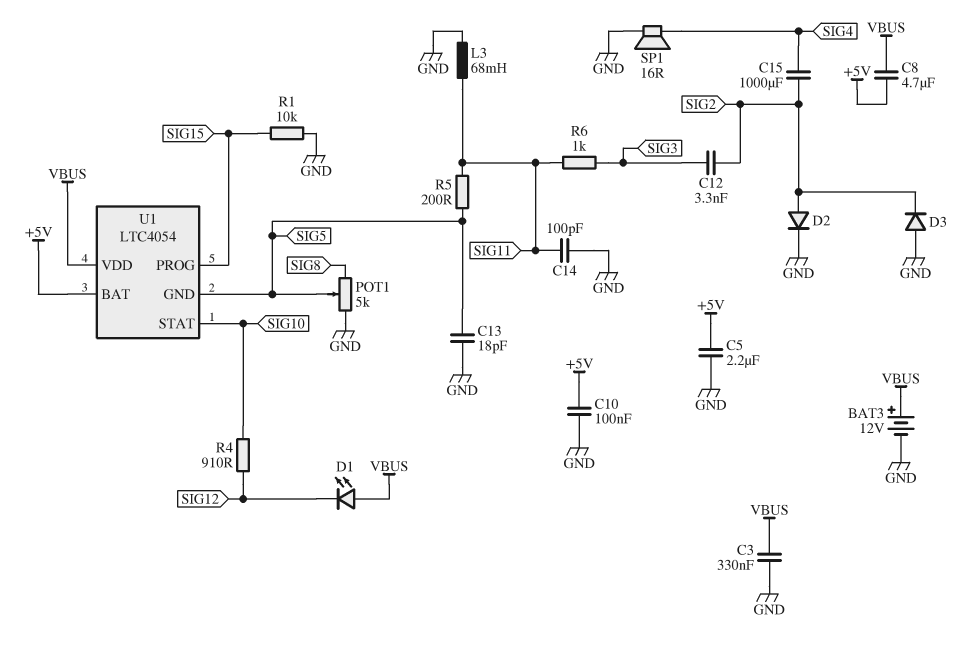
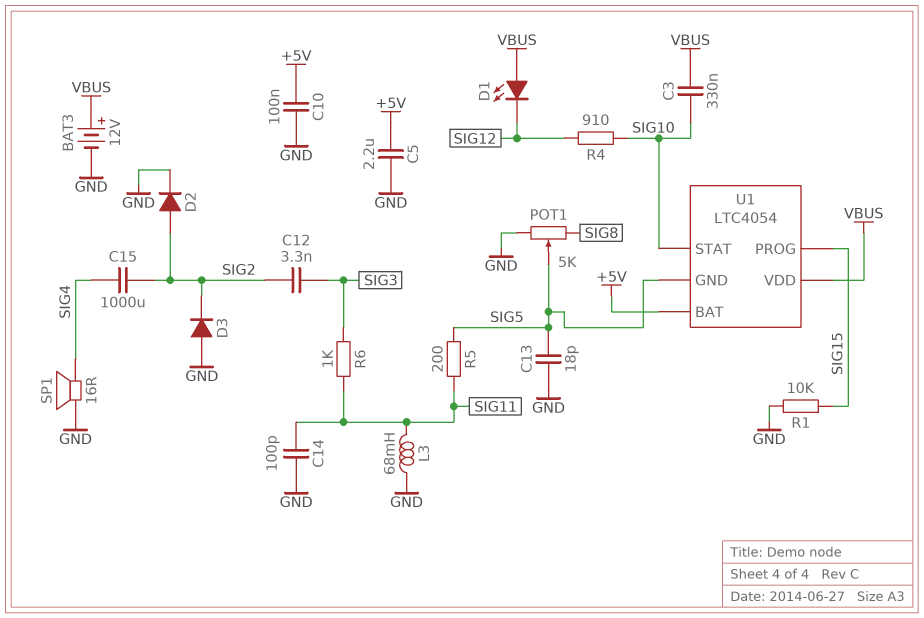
C3: 330nF (GND, VBUS) -> 330nF (SIG10, VBUS)
C8: 4.7uF (+5V, VBUS) -> none

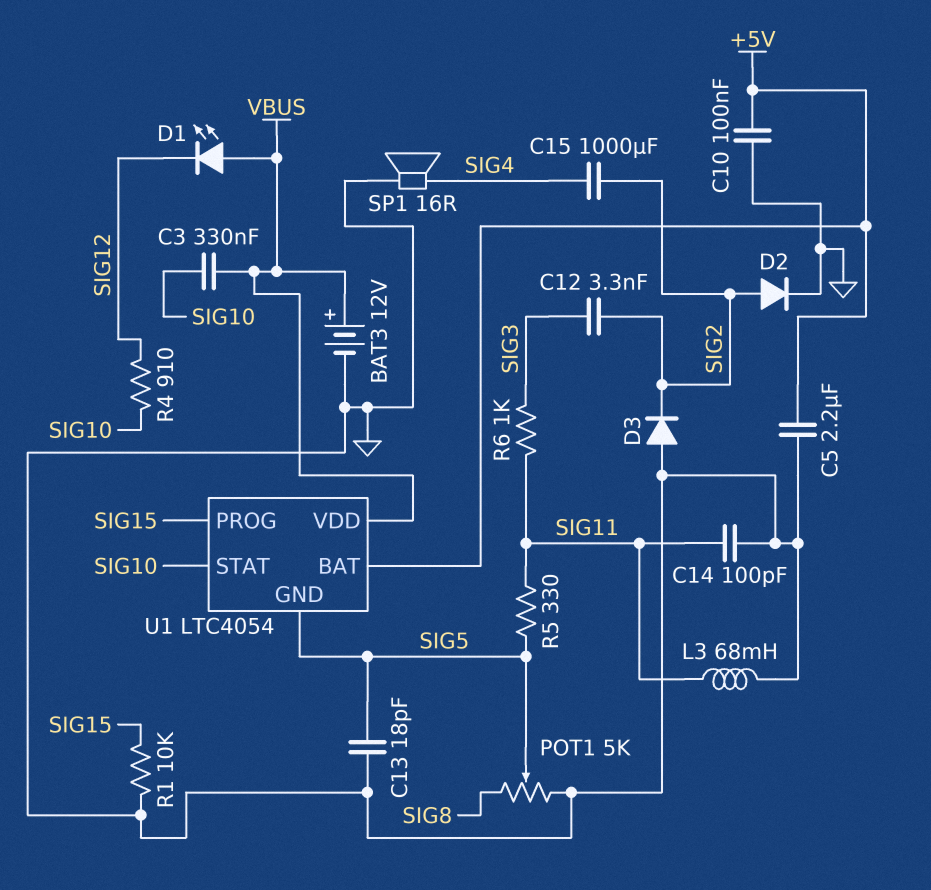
R5: 200 (SIG5, SIG11) -> 330 (SIG5, SIG11)

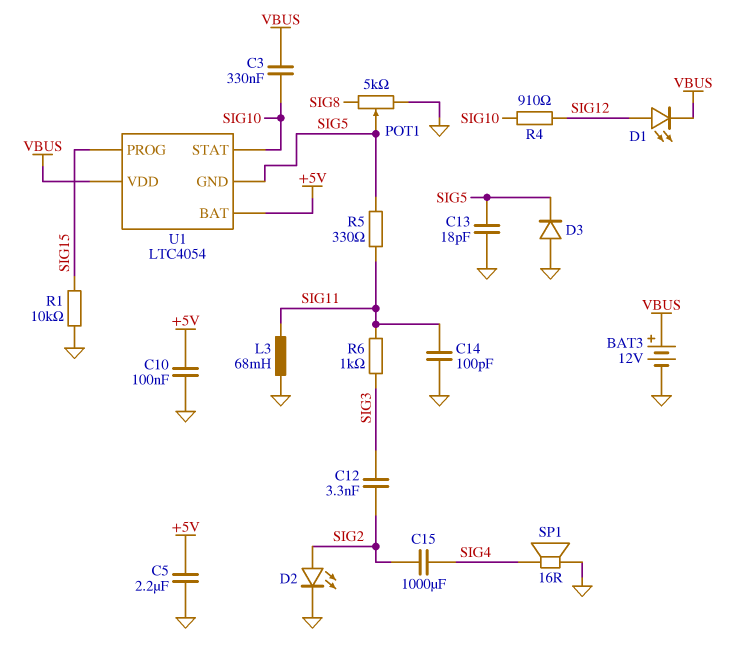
D1: LED (A VBUS, K SIG12) -> LED (A SIG12, K VBUS)
D2: diode (A SIG2, K GND) -> LED (A SIG2, K GND)
D3: diode (A GND, K SIG2) -> diode (A GND, K SIG5)

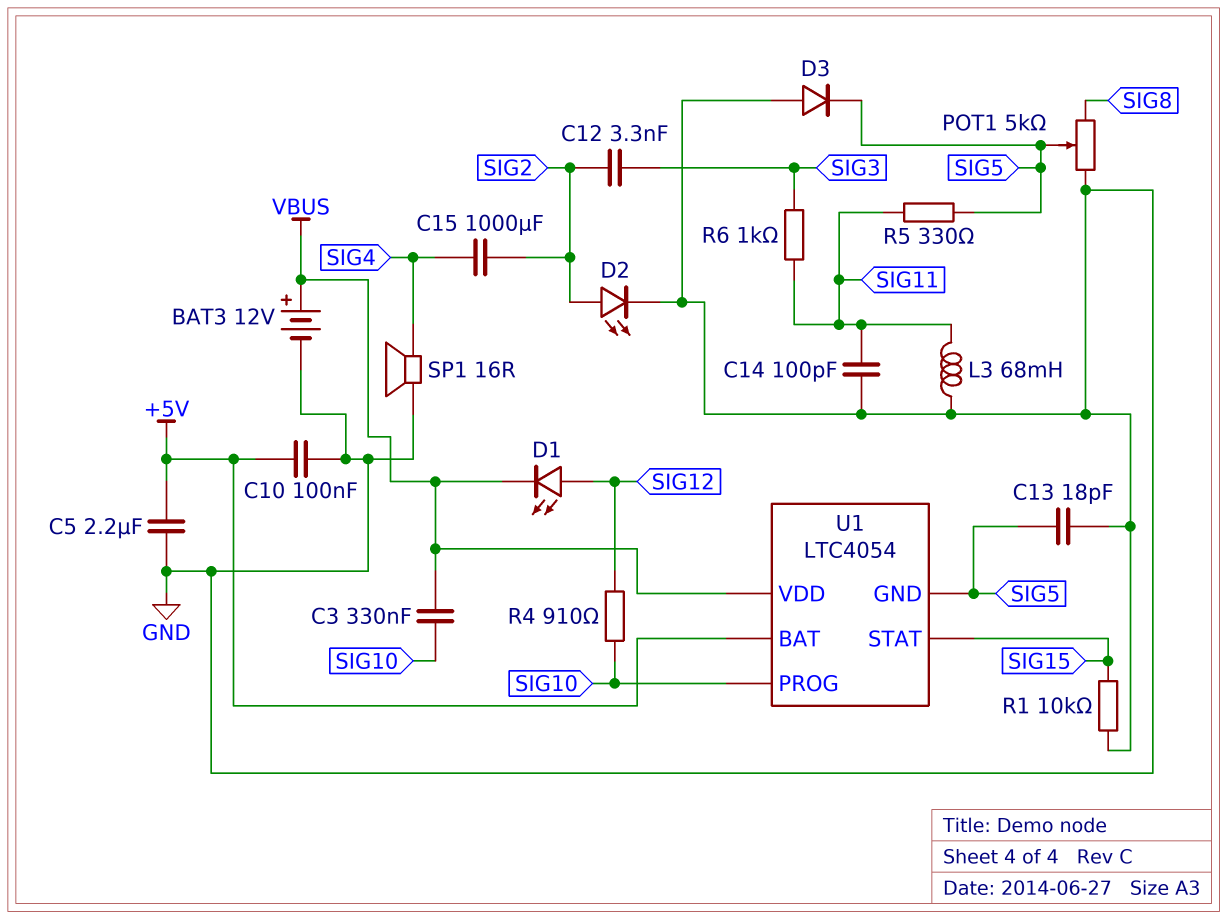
U1 pin PROG: SIG15 -> SIG10
U1 pin STAT: SIG10 -> SIG15

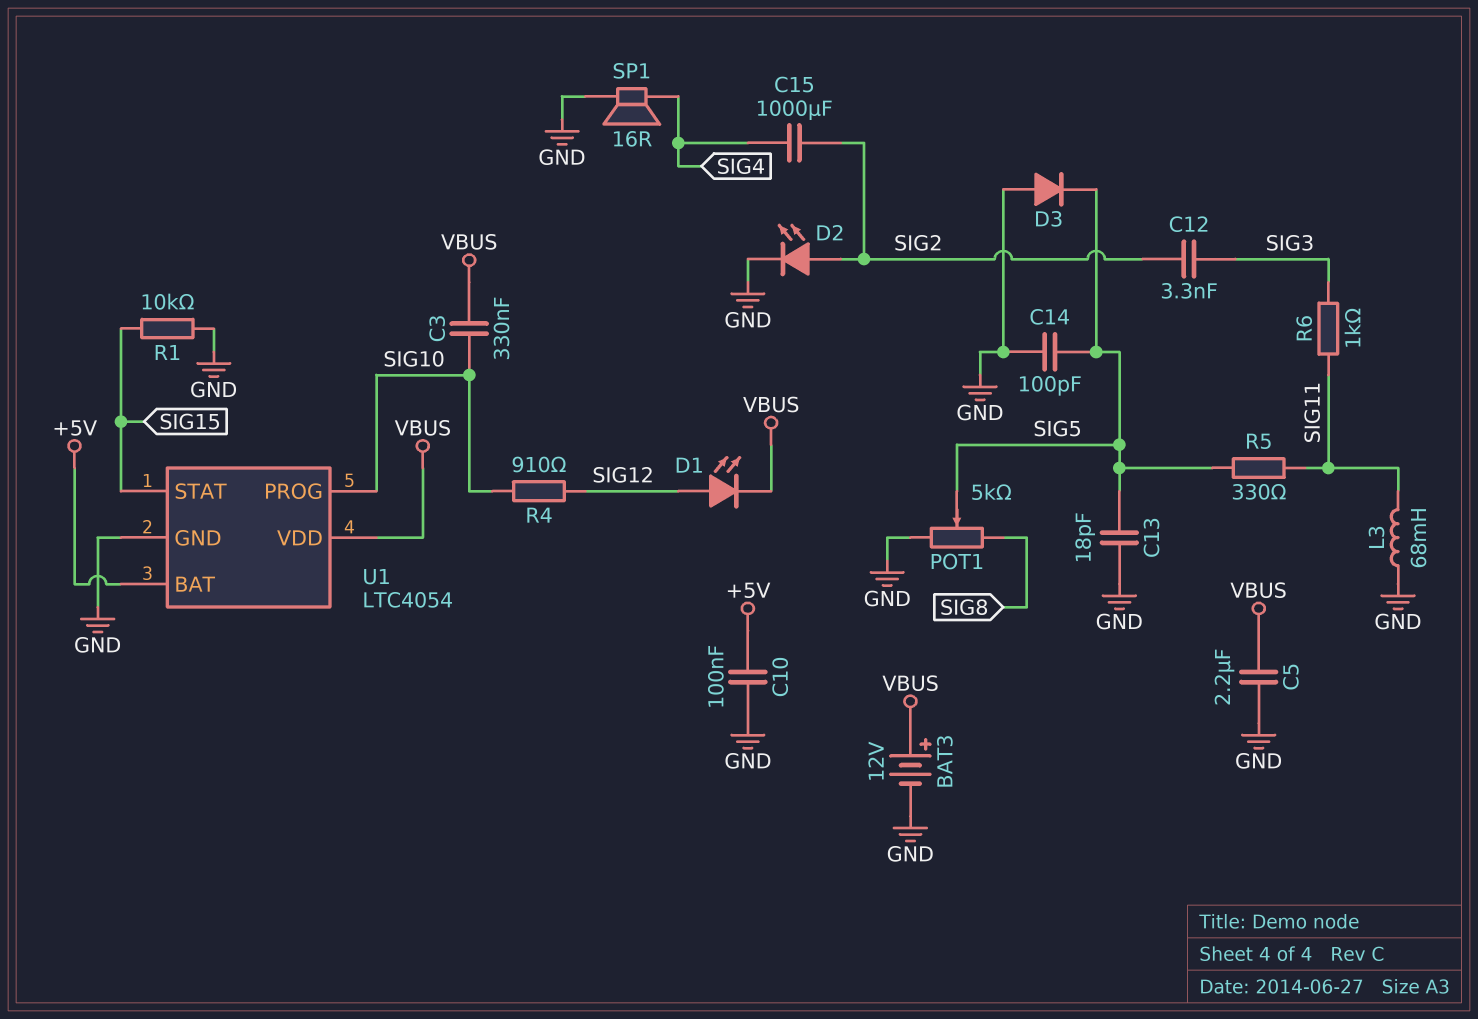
C5: 2.2uF (+5V, GND) -> 2.2uF (GND, VBUS)
C14: 100pF (GND, SIG11) -> 100pF (GND, SIG5)
U1 pin GND: SIG5 -> GND

